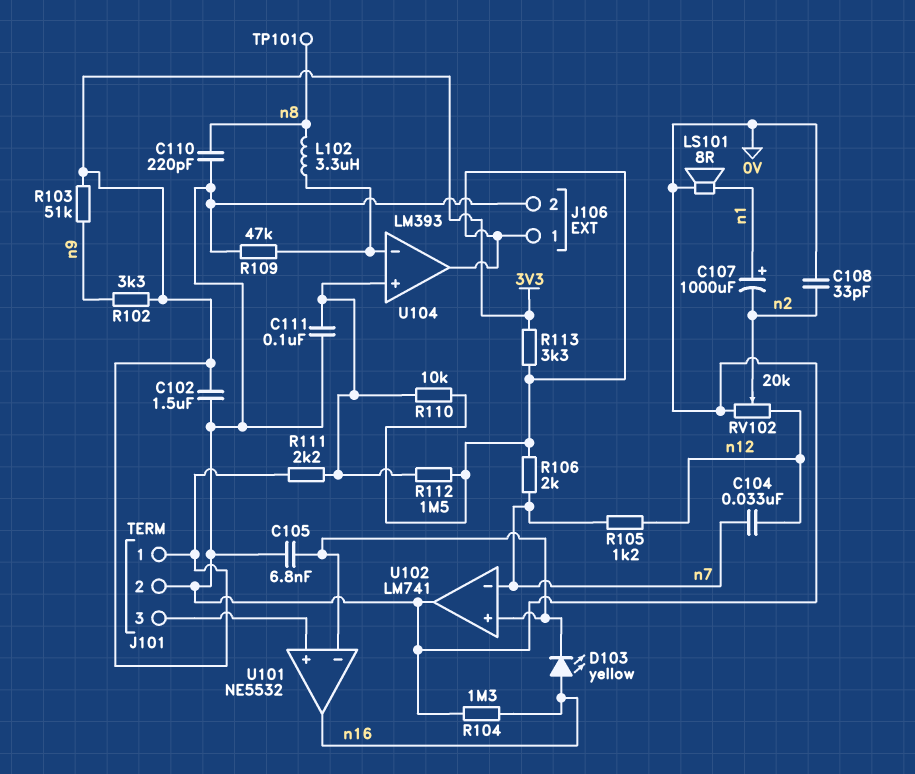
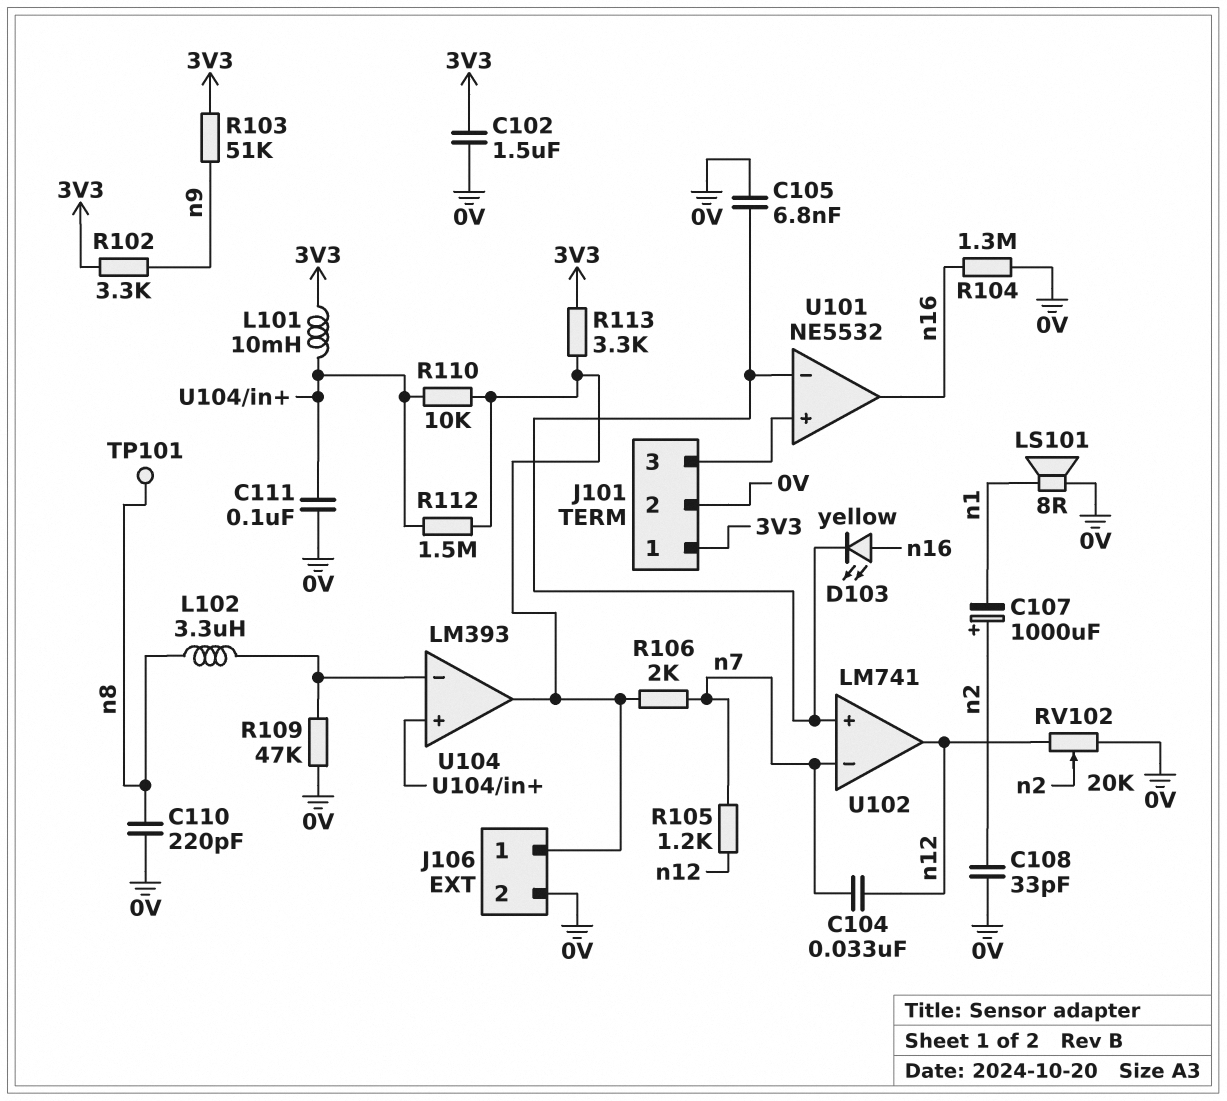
C107: 1000uF (plus n1, minus n2) -> 1000uF (plus n2, minus n1)
L101: none -> 10mH (3V3, U104/in+)
R111: 2.2k (3V3, U104/in+) -> none
U102 pin out: 0V -> n12

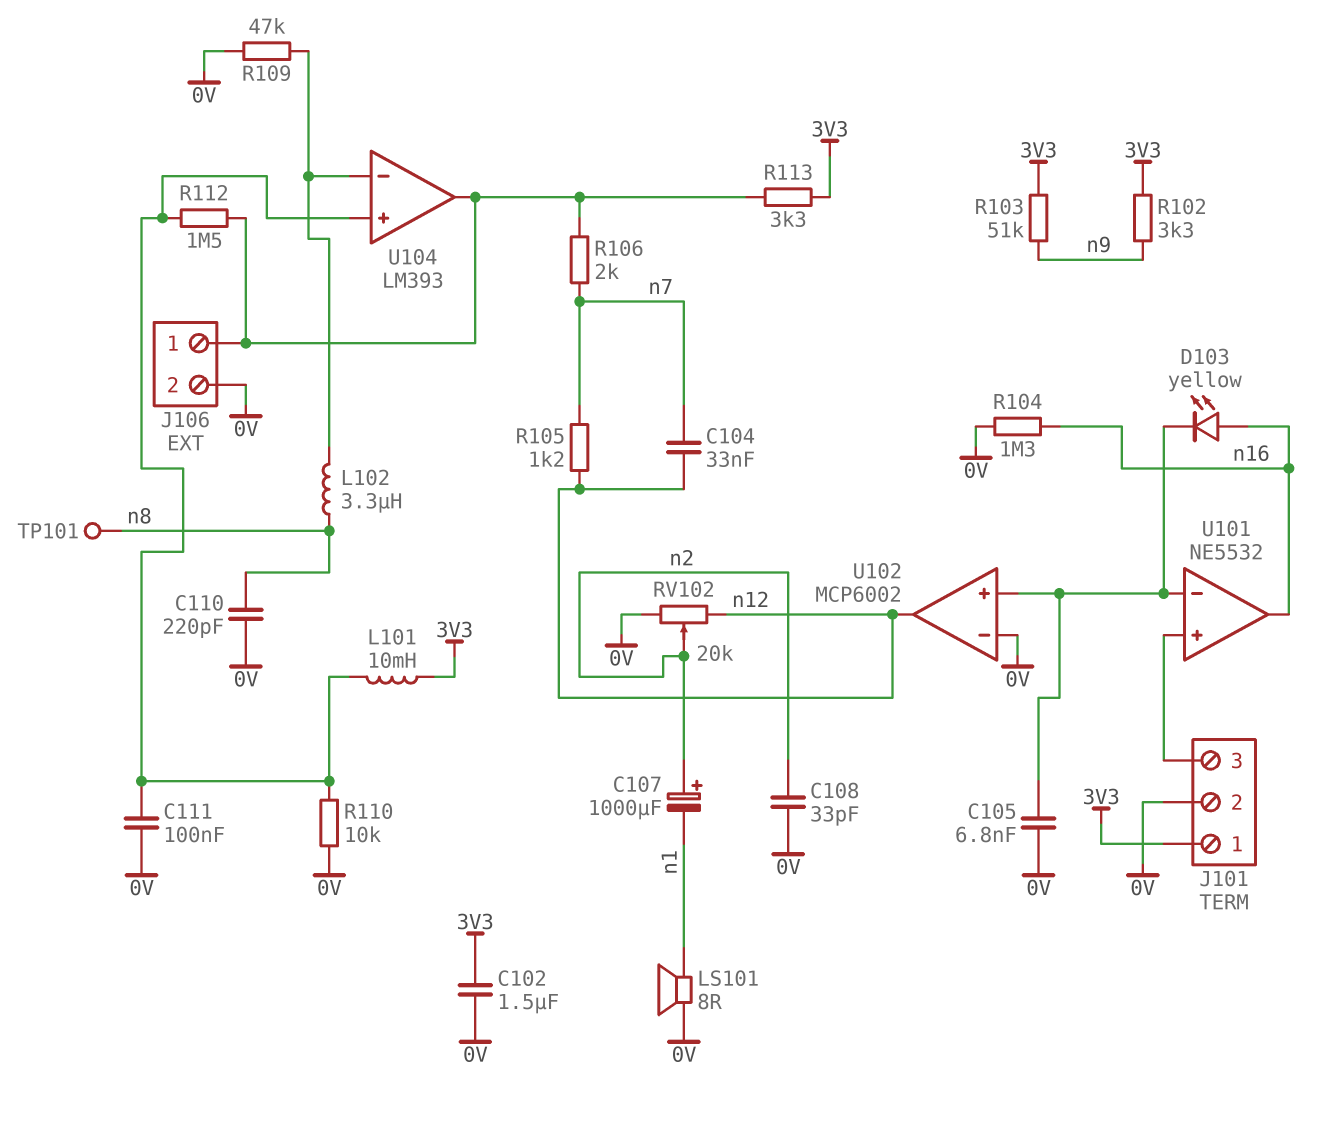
R110: 10k (J106/1, U104/in+) -> 10k (0V, U104/in+)
U102: LM741 -> MCP6002
U102 pin in-: n7 -> 0V

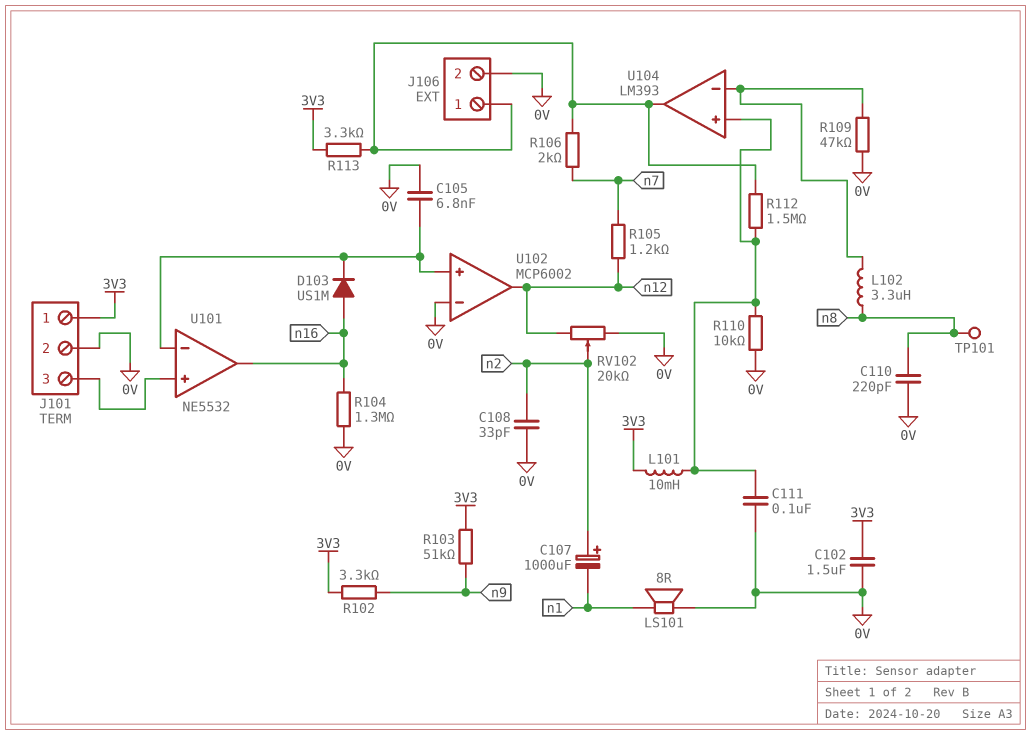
C104: 33nF (n7, n12) -> none
D103: LED yellow (A n16, K U101/in-) -> diode US1M (A n16, K U101/in-)

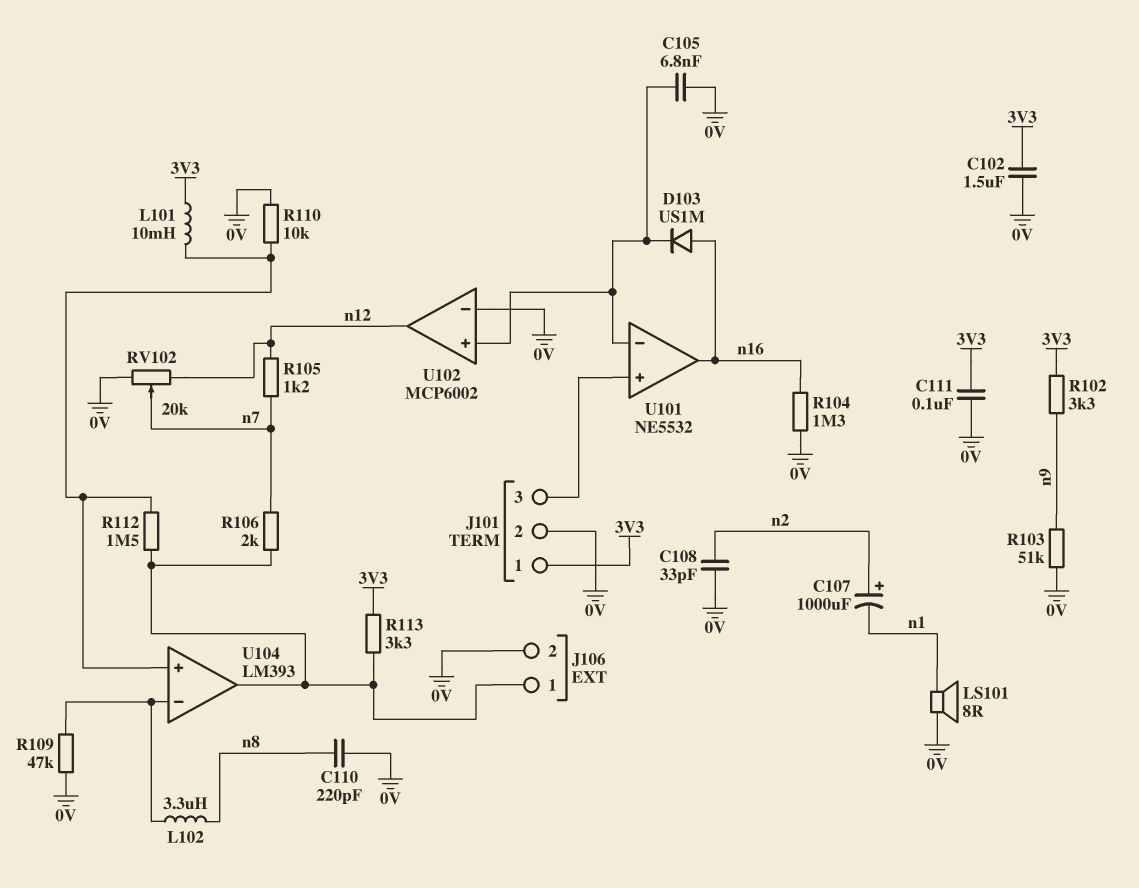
C111: 100nF (0V, U104/in+) -> 100nF (0V, 3V3)
R103: 51k (3V3, n9) -> 51k (0V, n9)
RV102: 20k (0V, n12, wiper n2) -> 20k (0V, n12, wiper n7)
TP101: test point (n8) -> none

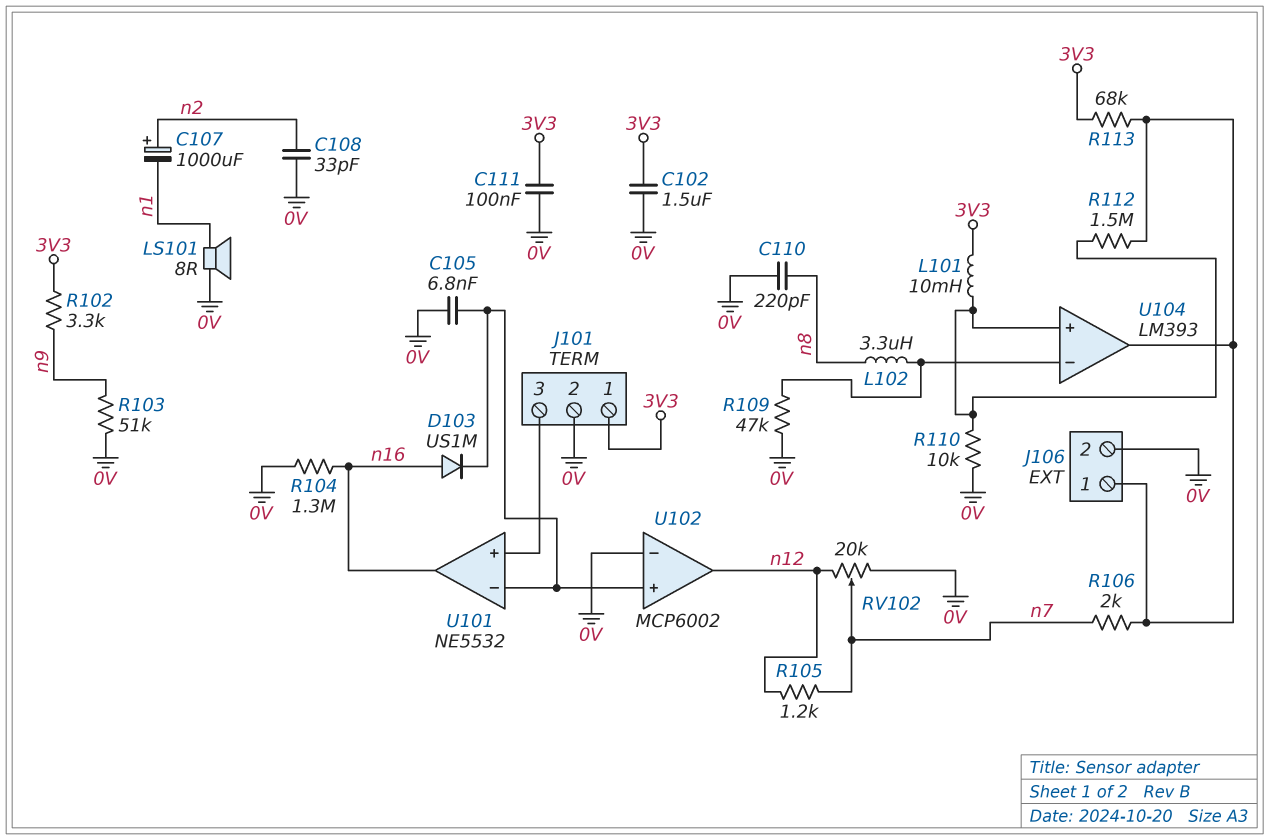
R113: 3.3k (3V3, J106/1) -> 68k (3V3, J106/1)

